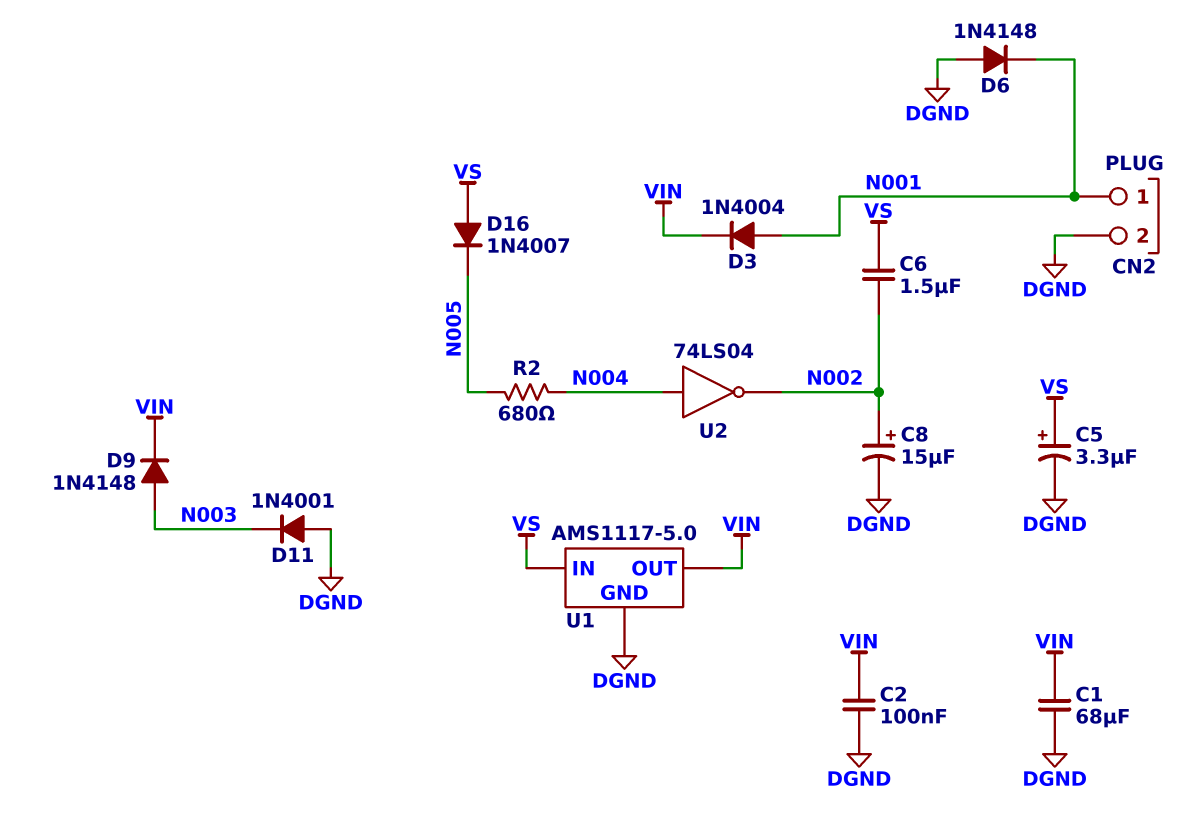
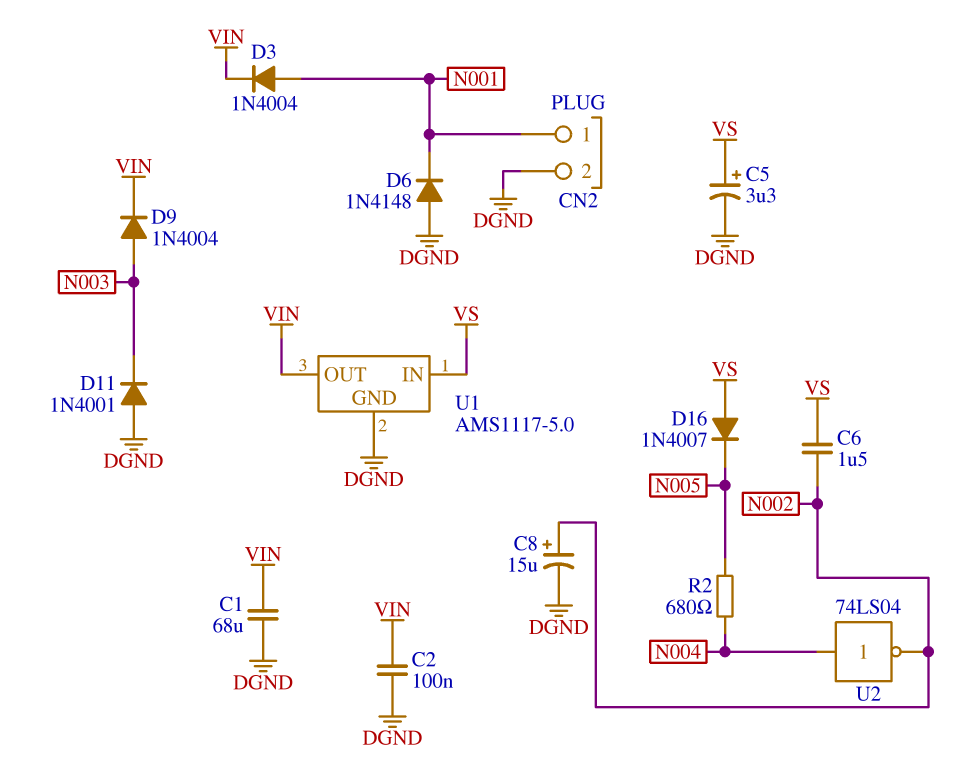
D9: diode 1N4148 (A N003, K VIN) -> diode 1N4004 (A N003, K VIN)

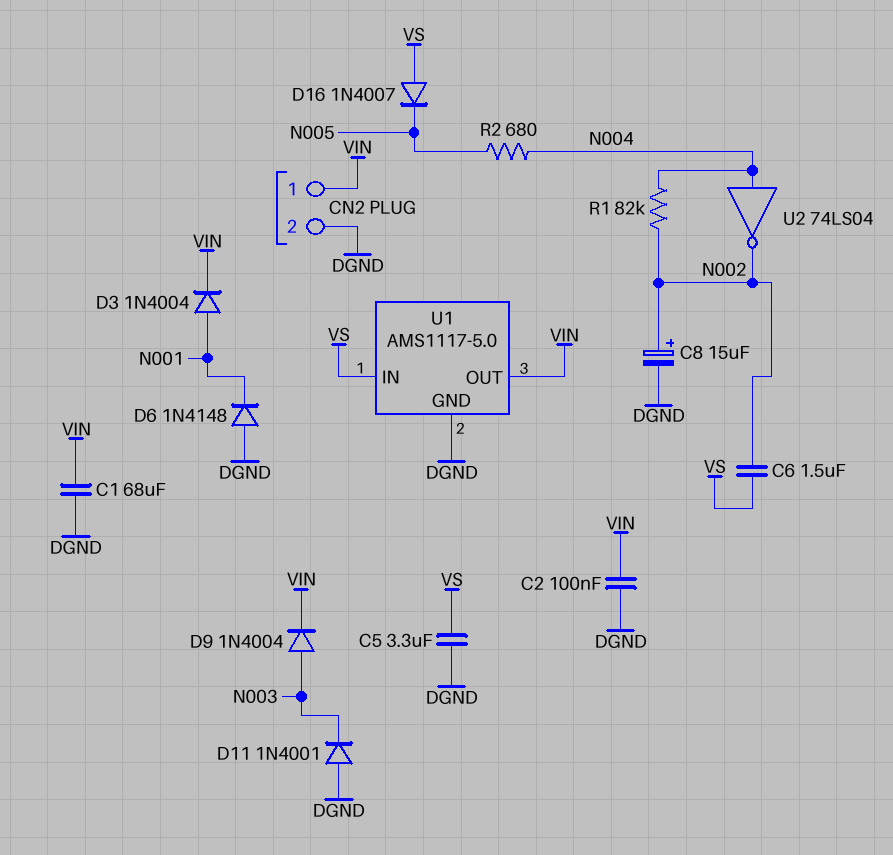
C5: 3.3uF (plus VS, minus DGND) -> 3.3uF (DGND, VS)
CN2 pin 1: N001 -> VIN
R1: none -> 82k (N002, N004)

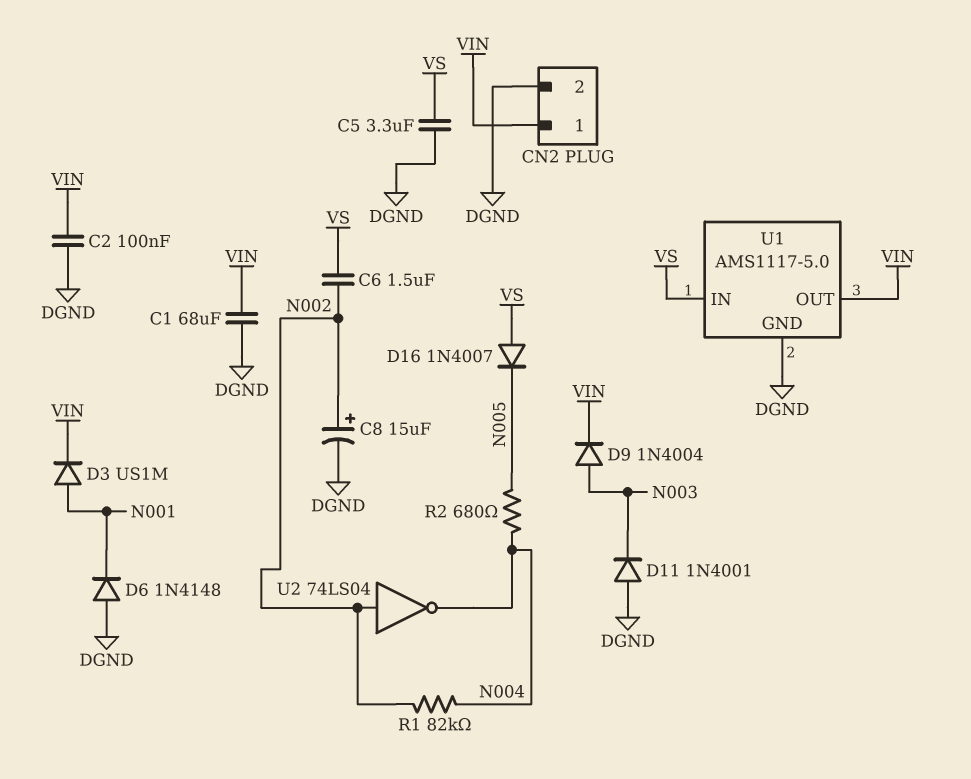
D3: diode 1N4004 (A N001, K VIN) -> diode US1M (A N001, K VIN)
U2: NOT 74LS04 (in N004, out N002) -> NOT 74LS04 (in N002, out N004)

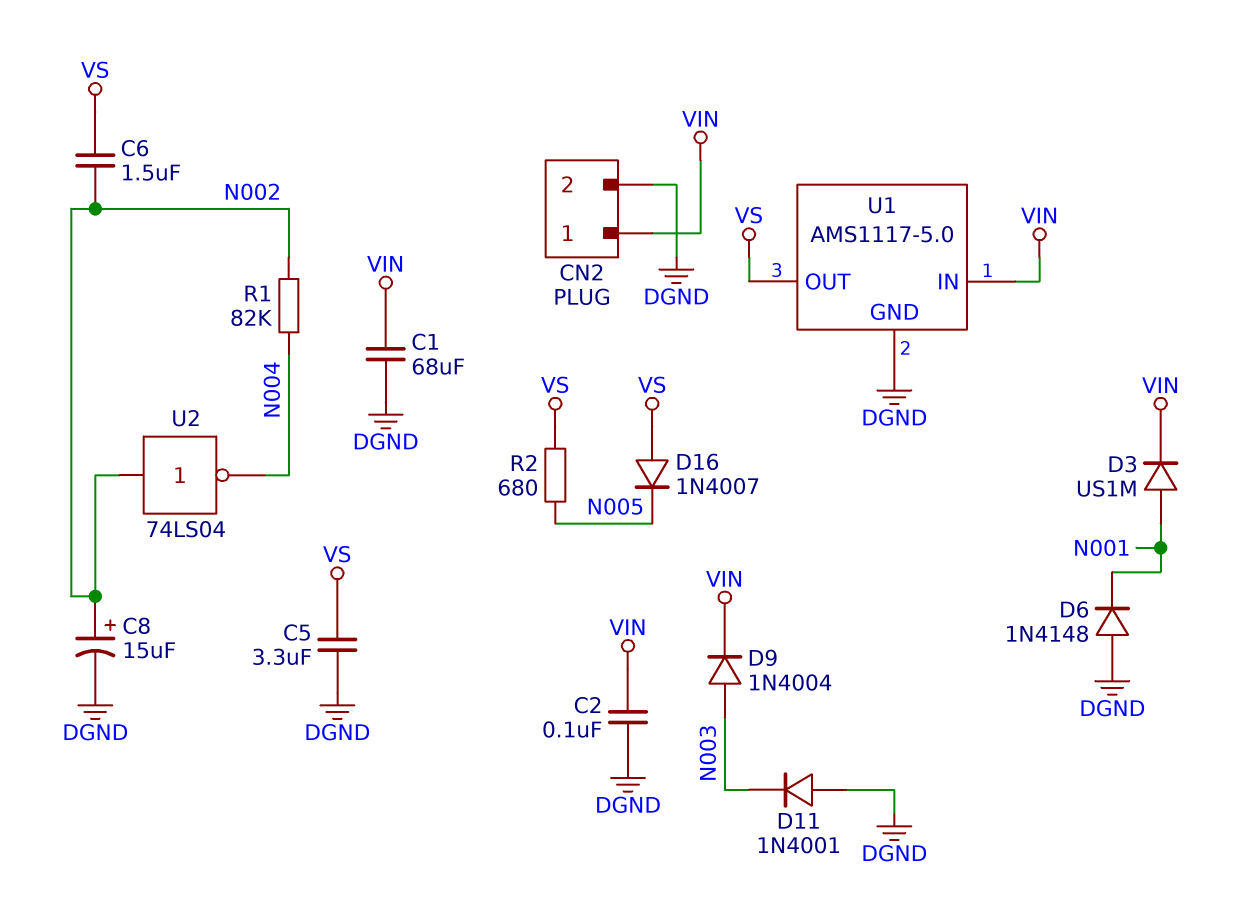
R2: 680 (N004, N005) -> 680 (N005, VS)
U1 pin IN: VS -> VIN
U1 pin OUT: VIN -> VS

